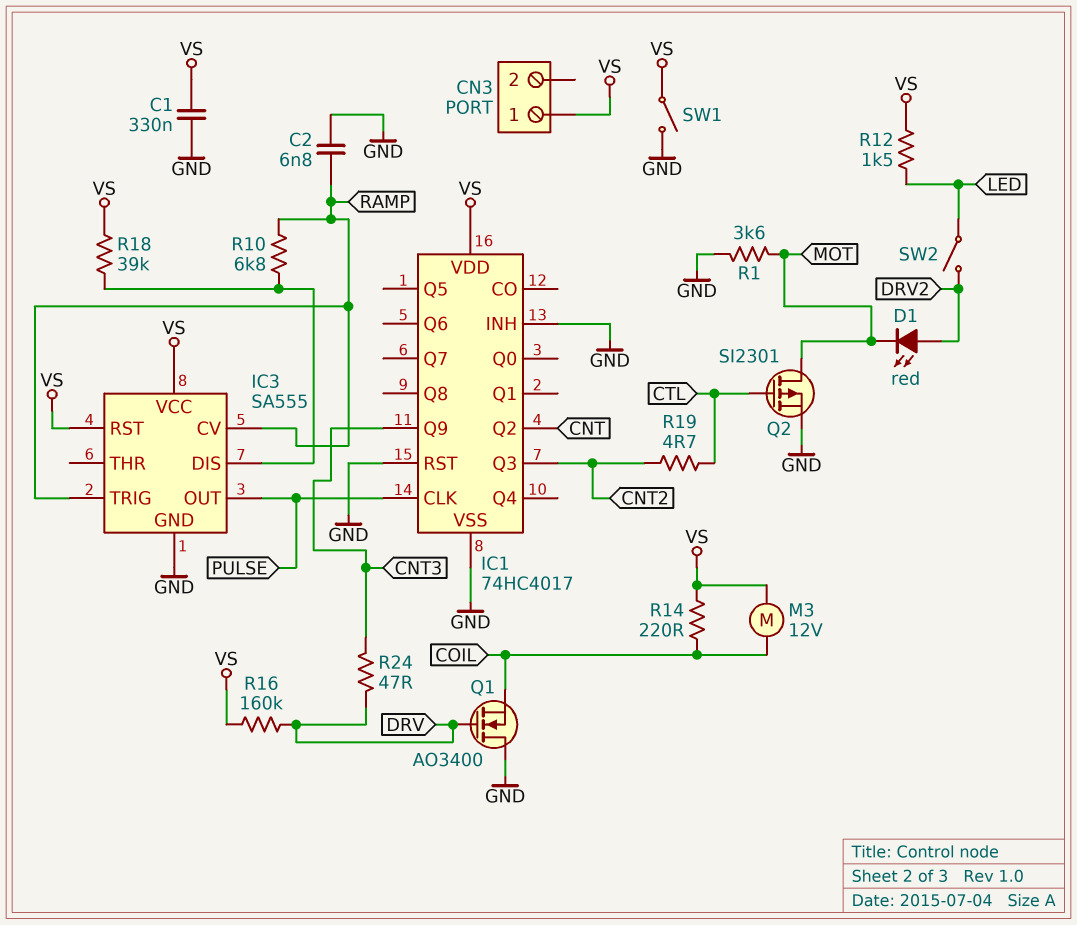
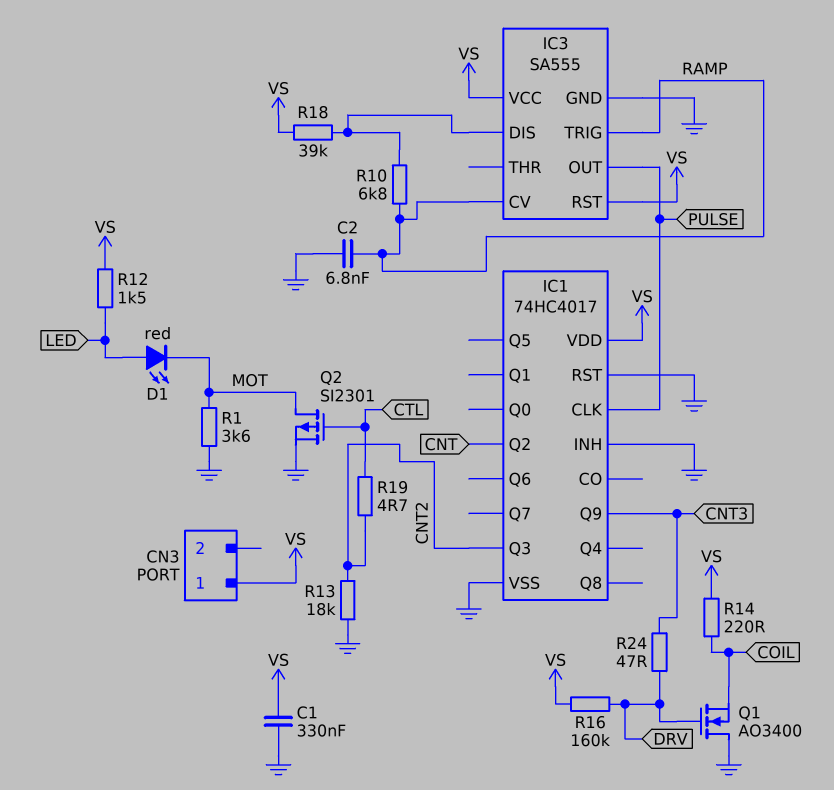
D1: LED red (A DRV2, K MOT) -> LED red (A LED, K MOT)
M3: motor 12V (COIL, VS) -> none
R13: none -> 18k (CNT2, GND)
SW1: switch (GND, VS) -> none
SW2: switch (DRV2, LED) -> none

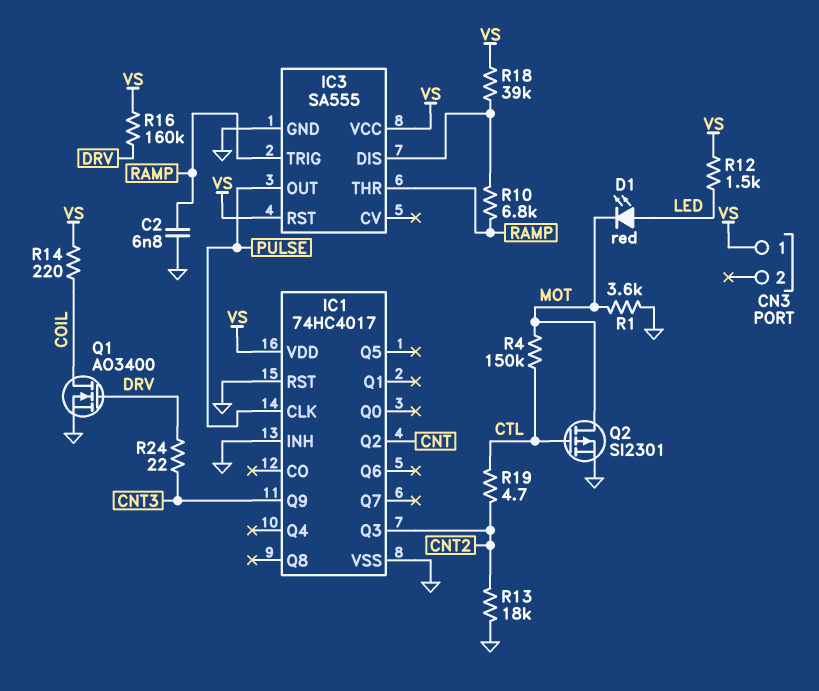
C1: 330nF (GND, VS) -> none
IC3 pin CV: RAMP -> none
IC3 pin THR: none -> RAMP
Q1: NMOS AO3400 (G DRV, D GND, S COIL) -> NMOS AO3400 (G DRV, D COIL, S GND)
R4: none -> 150k (CTL, MOT)
R24: 47 (CNT3, DRV) -> 22 (CNT3, DRV)

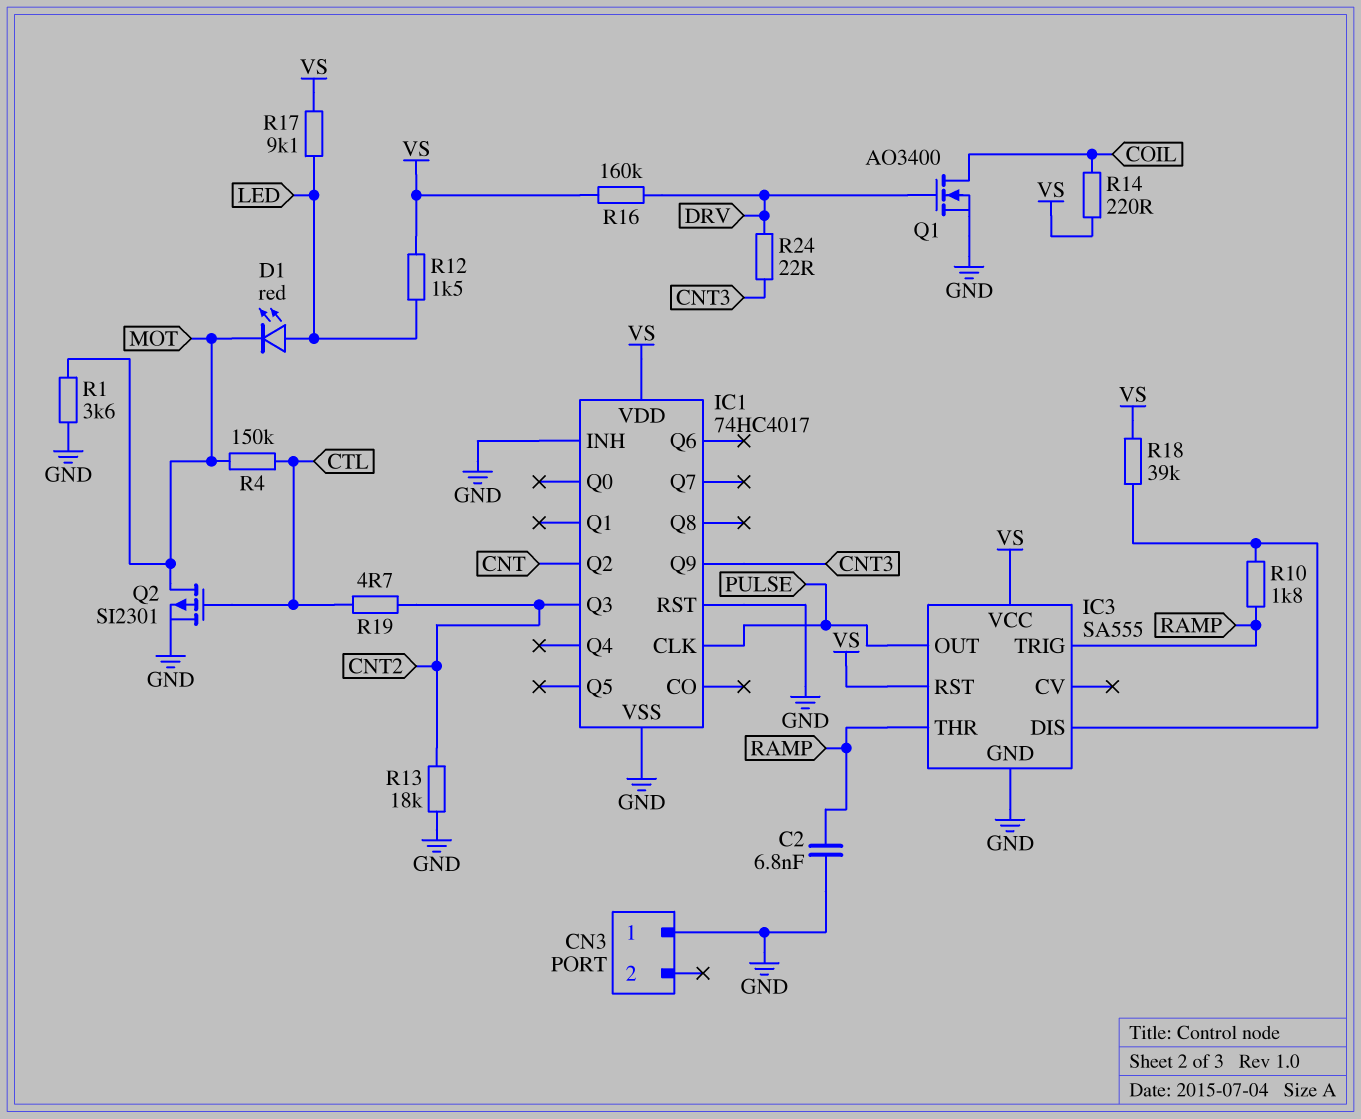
CN3 pin 1: VS -> GND
R10: 6.8k (IC3/DIS, RAMP) -> 1.8k (IC3/DIS, RAMP)
R17: none -> 9.1k (LED, VS)

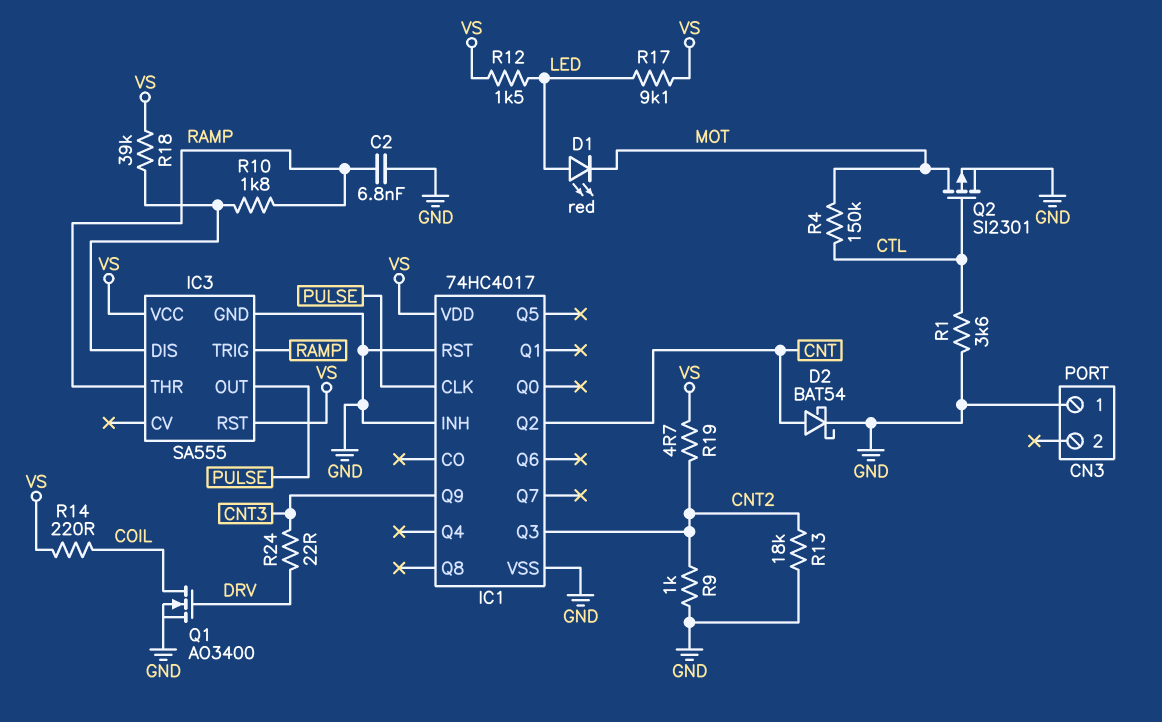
D2: none -> schottky BAT54 (A CNT, K GND)
R1: 3.6k (GND, MOT) -> 3.6k (CTL, GND)
R9: none -> 1k (CNT2, GND)
R16: 160k (DRV, VS) -> none
R19: 4.7 (CNT2, CTL) -> 4.7 (CNT2, VS)

